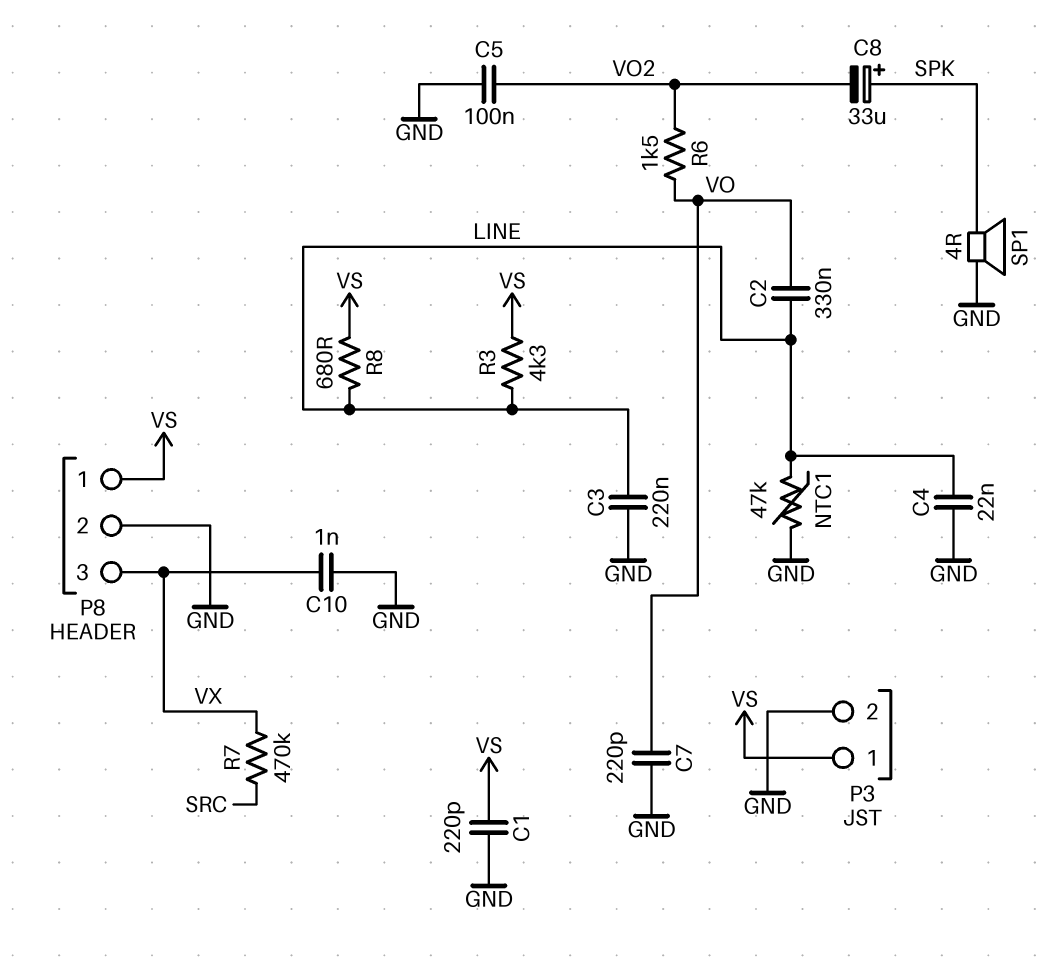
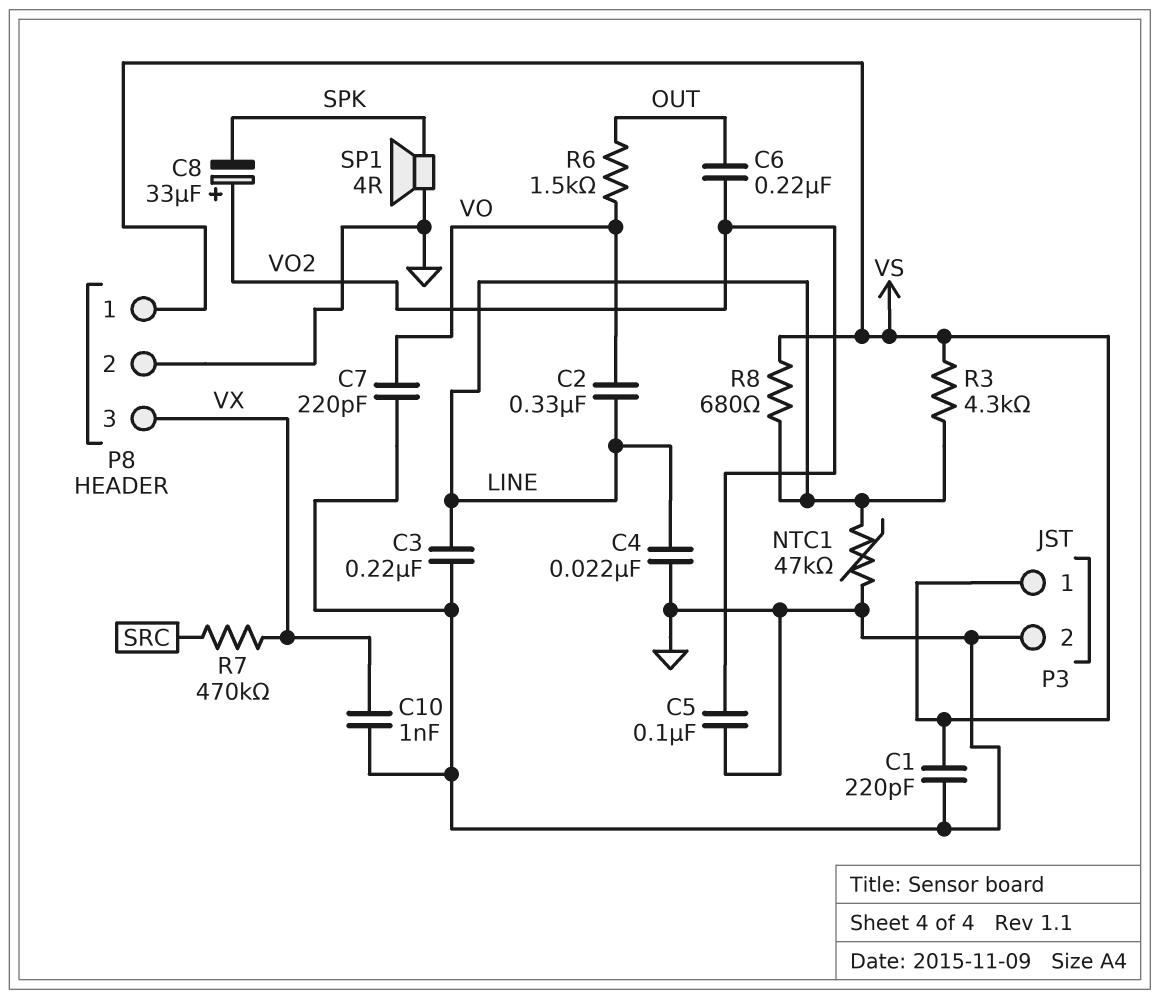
C6: none -> 220nF (OUT, VO2)
C8: 33uF (plus SPK, minus VO2) -> 33uF (plus VO2, minus SPK)
R6: 1.5k (VO, VO2) -> 1.5k (OUT, VO)

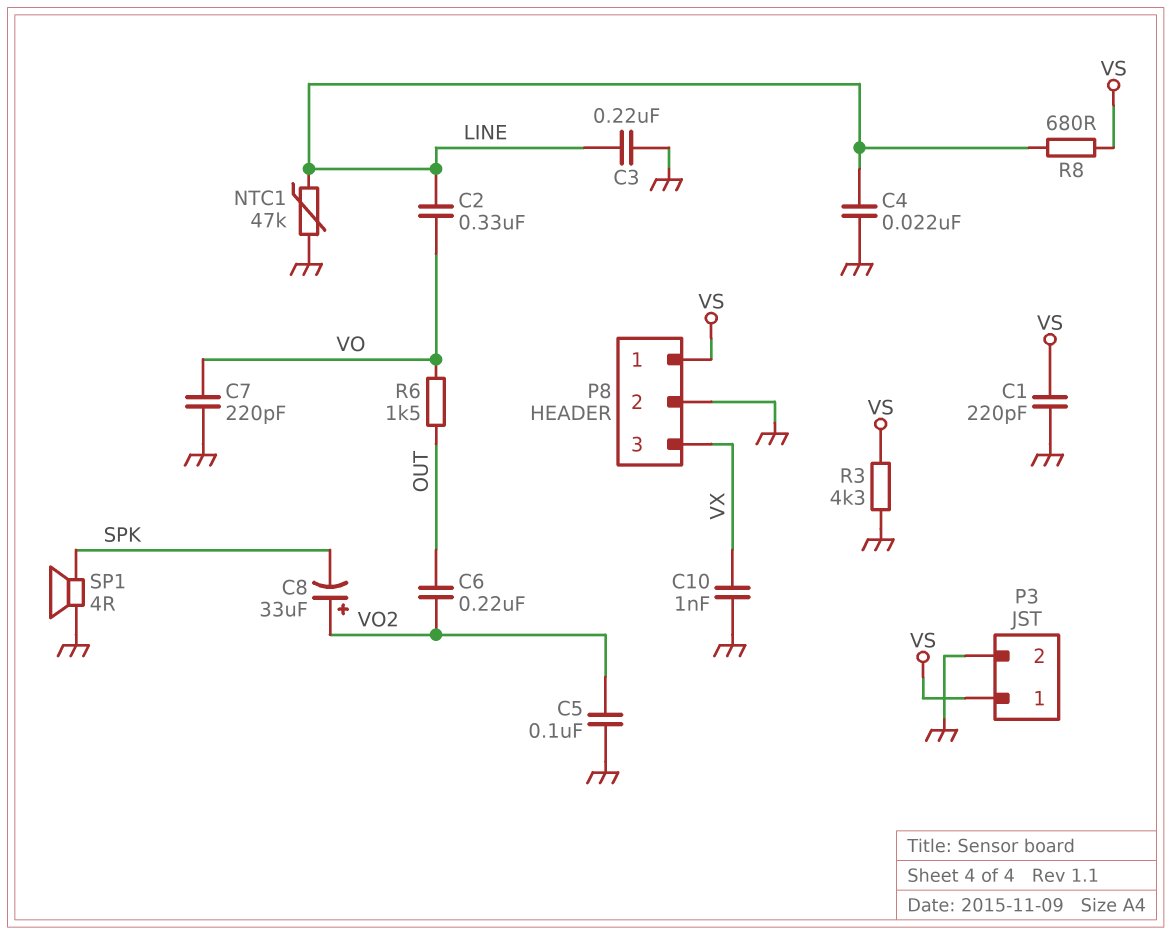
R3: 4.3k (LINE, VS) -> 4.3k (GND, VS)
R7: 470k (SRC, VX) -> none

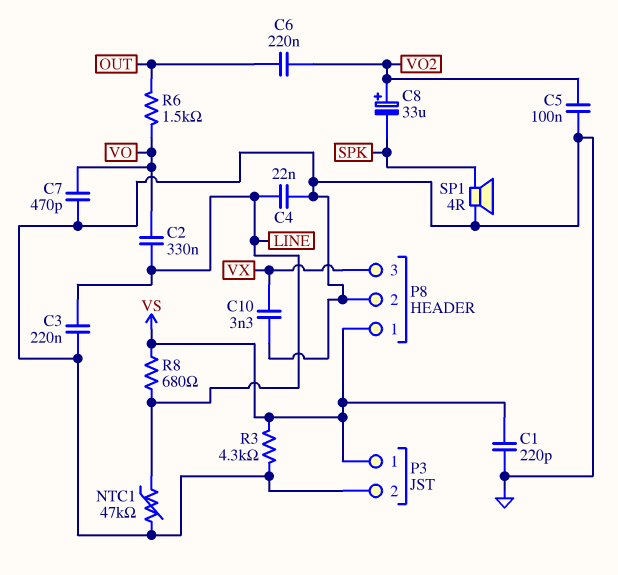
C7: 220pF (GND, VO) -> 470pF (GND, VO)
C10: 1nF (GND, VX) -> 3.3nF (GND, VX)

